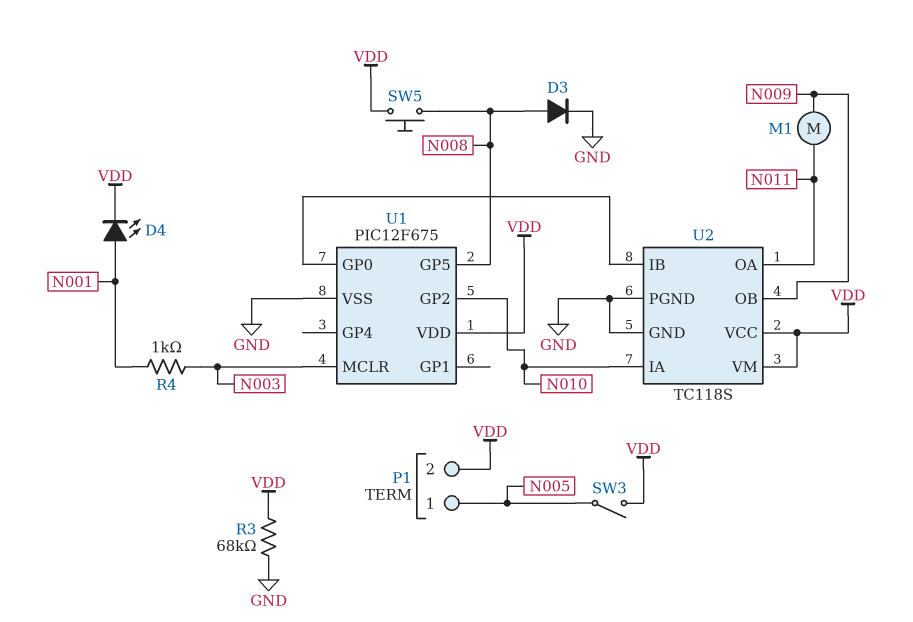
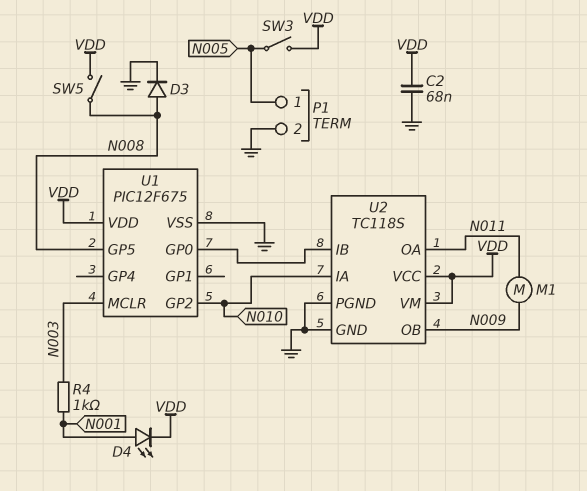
C2: none -> 68nF (GND, VDD)
P1 pin 2: VDD -> GND
R3: 68k (GND, VDD) -> none
SW5: button (N008, VDD) -> switch (N008, VDD)

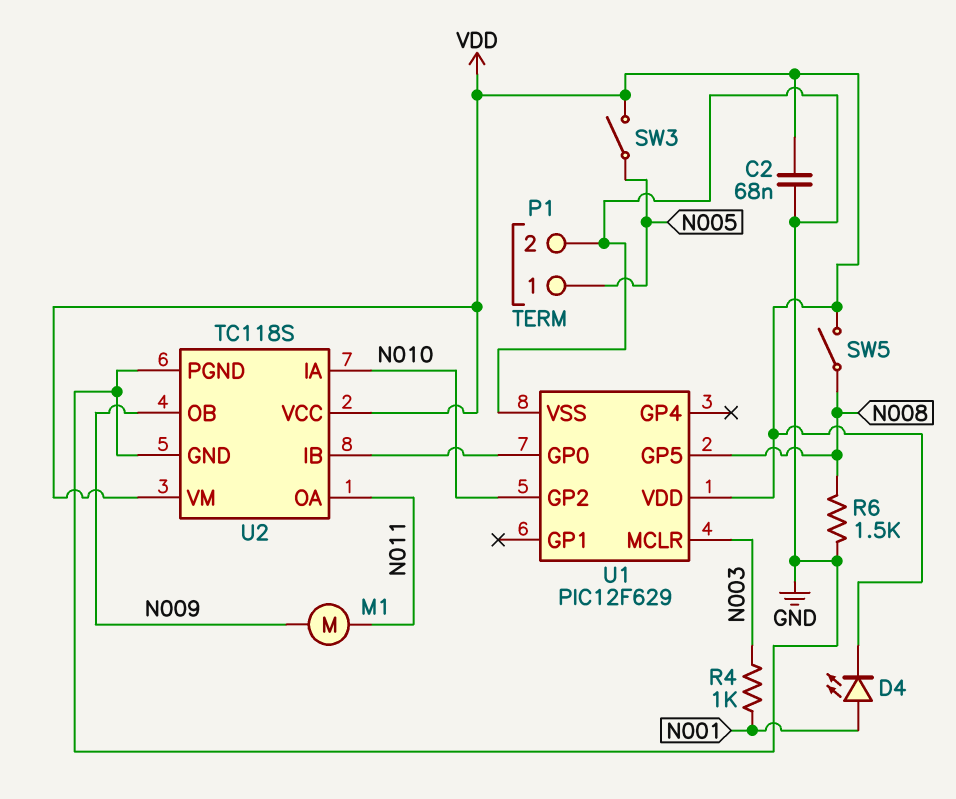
D3: diode (A N008, K GND) -> none
R6: none -> 1.5k (GND, N008)
U1: PIC12F675 -> PIC12F629

